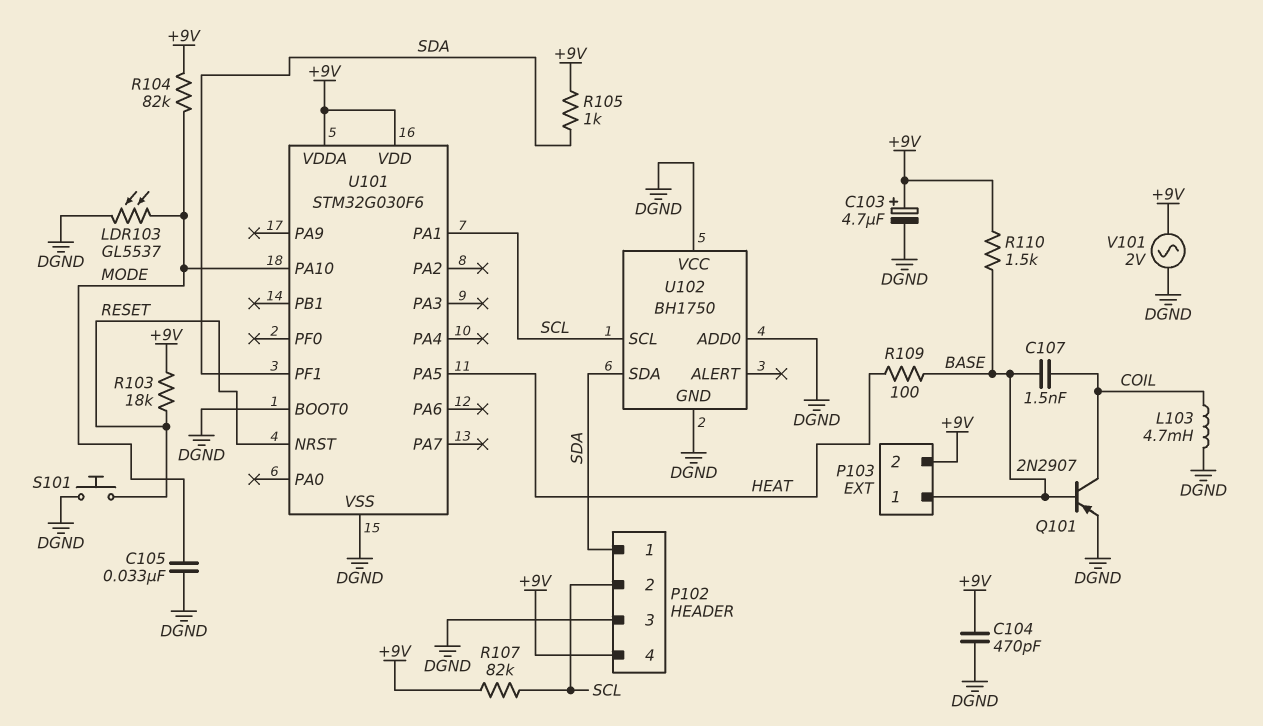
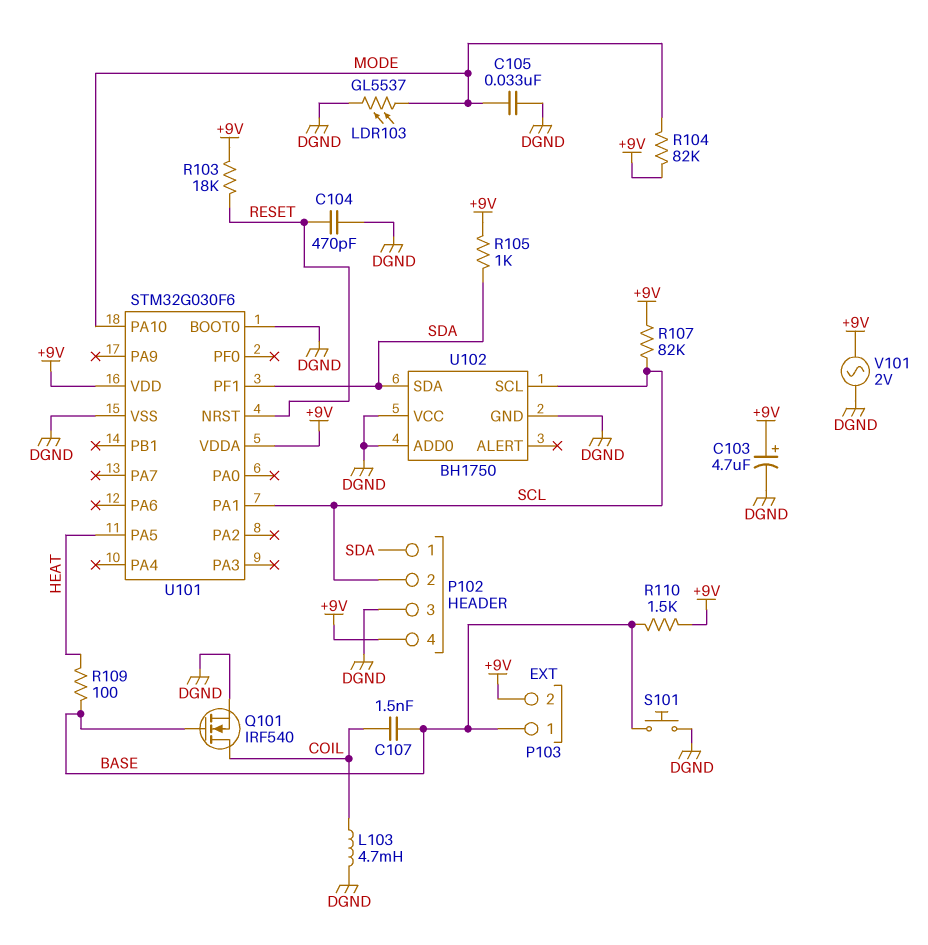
C104: 470pF (+9V, DGND) -> 470pF (DGND, RESET)
Q101: PNP 2N2907 (B BASE, C COIL, E DGND) -> NMOS IRF540 (G BASE, D COIL, S DGND)
S101: button (DGND, RESET) -> button (BASE, DGND)

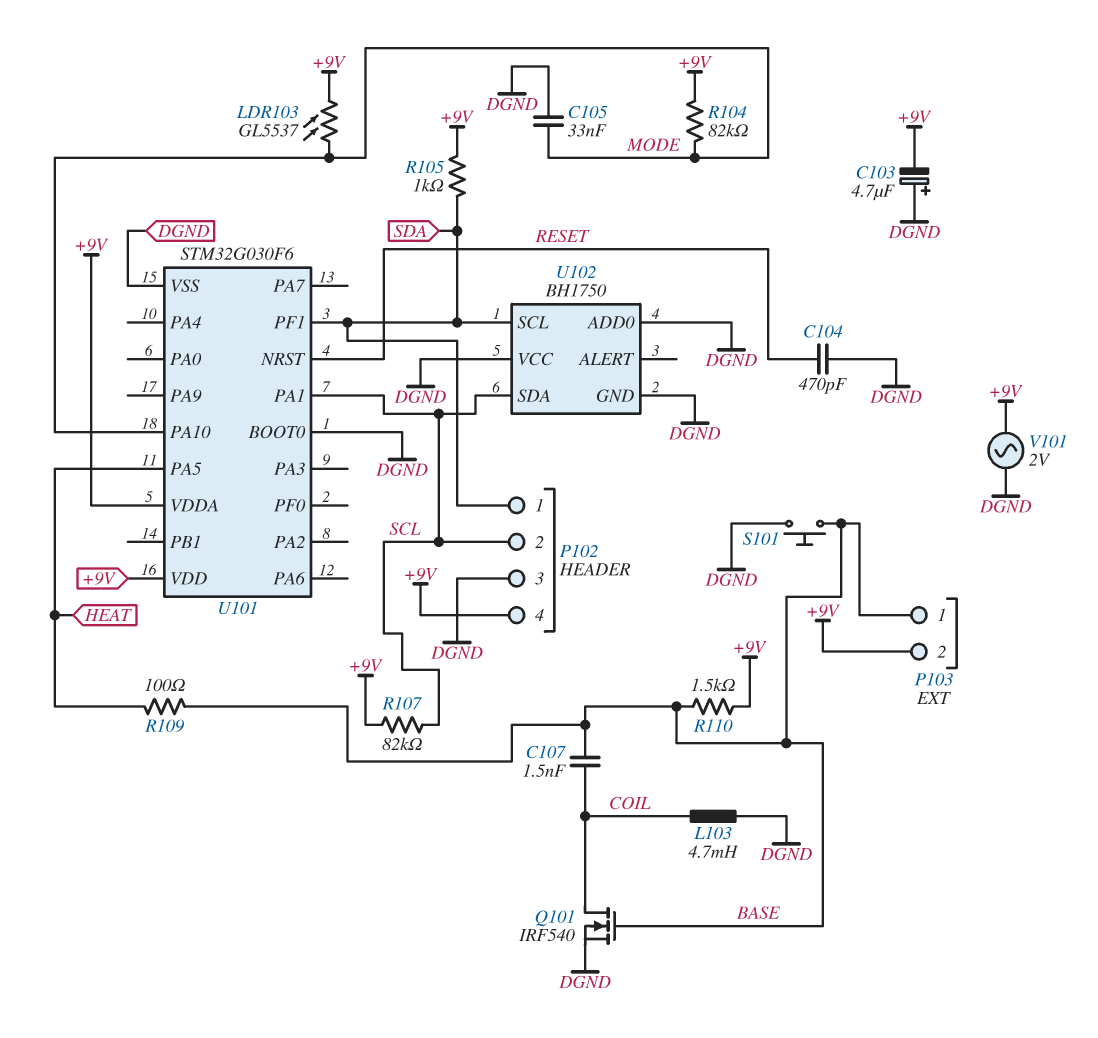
C103: 4.7uF (plus +9V, minus DGND) -> 4.7uF (plus DGND, minus +9V)
LDR103: GL5537 (DGND, MODE) -> GL5537 (+9V, MODE)
R103: 18k (+9V, RESET) -> none
U102 pin SCL: SCL -> SDA
U102 pin SDA: SDA -> SCL

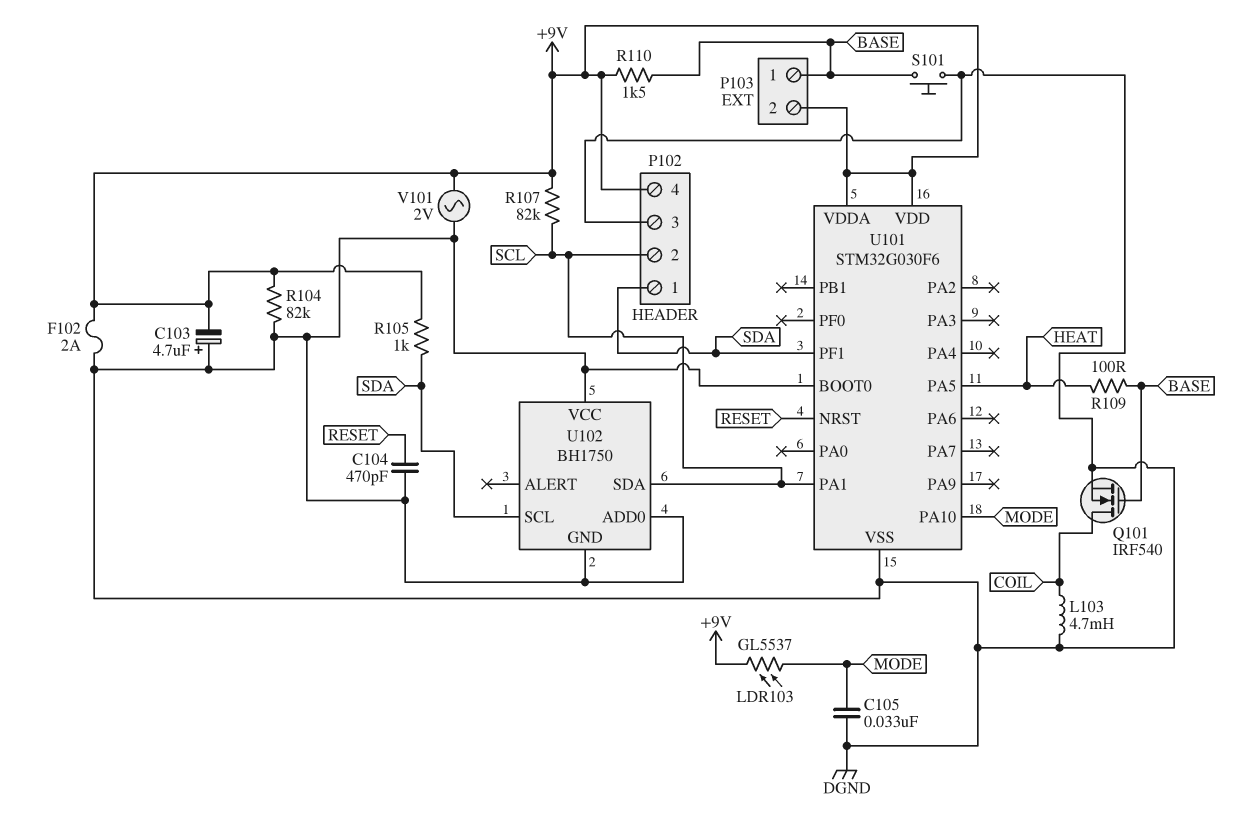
C107: 1.5nF (BASE, COIL) -> none
F102: none -> 2A (+9V, DGND)
R104: 82k (+9V, MODE) -> 82k (+9V, DGND)

